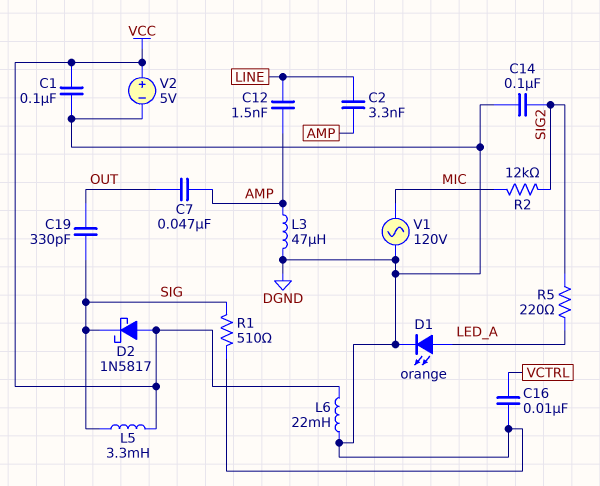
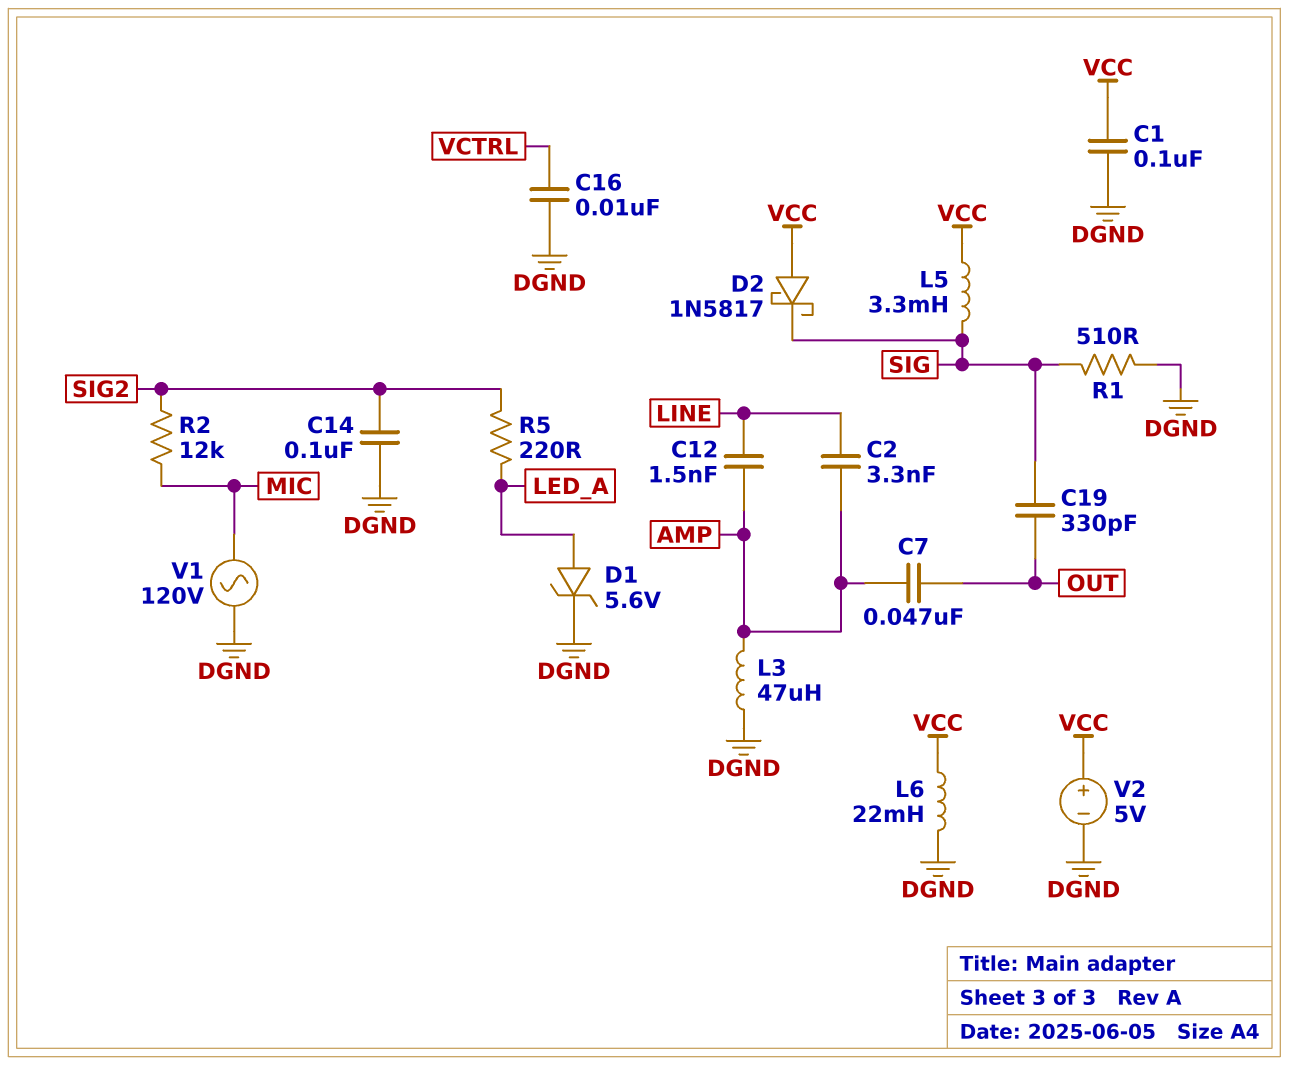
D1: LED orange (A LED_A, K DGND) -> zener 5.6V (A LED_A, K DGND)

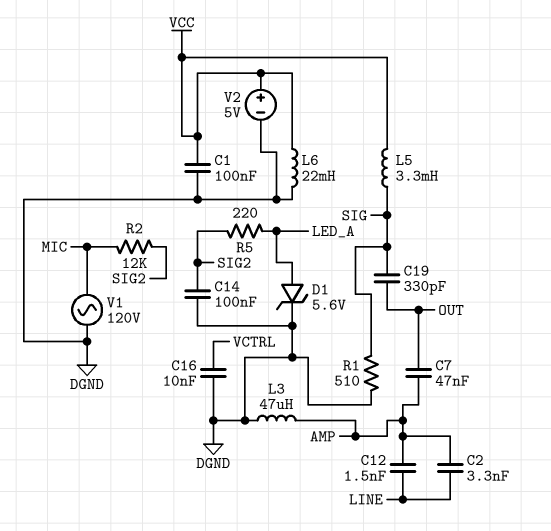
D2: schottky 1N5817 (A VCC, K SIG) -> none

